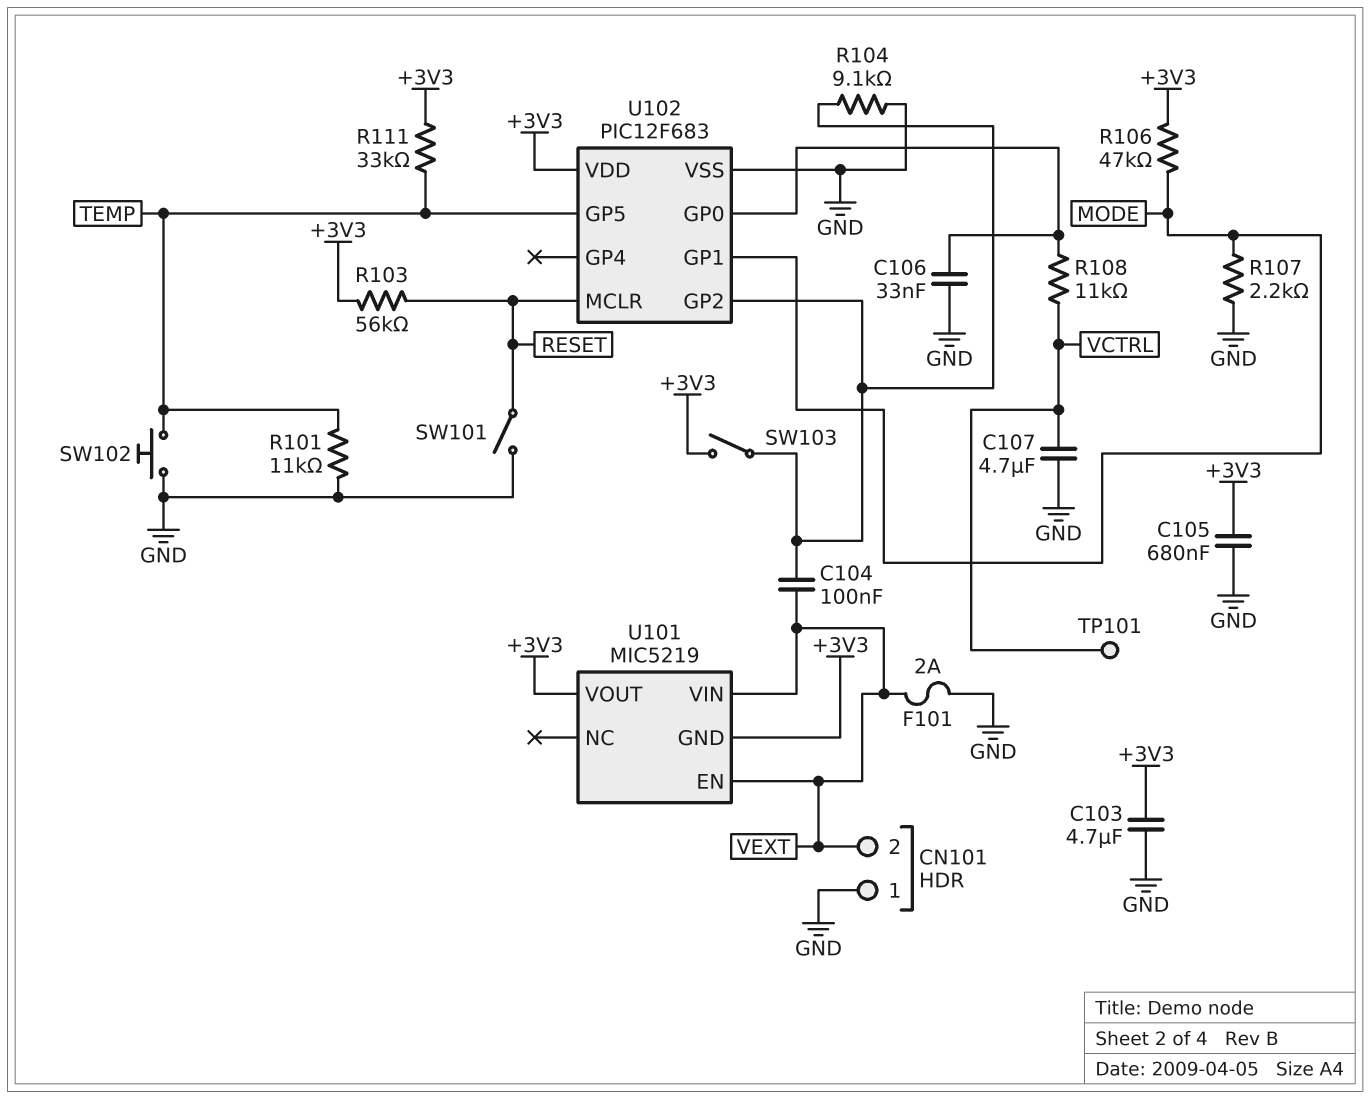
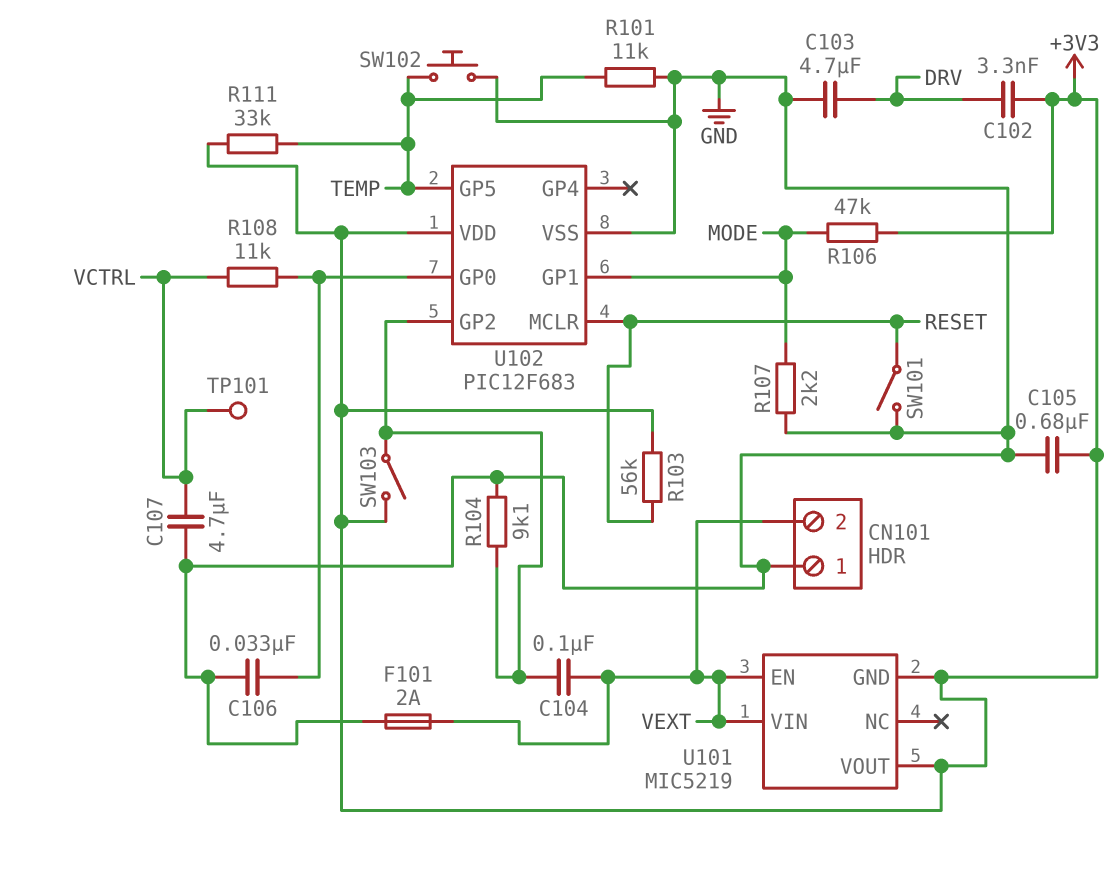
C102: none -> 3.3nF (+3V3, DRV)
C103: 4.7uF (+3V3, GND) -> 4.7uF (DRV, GND)

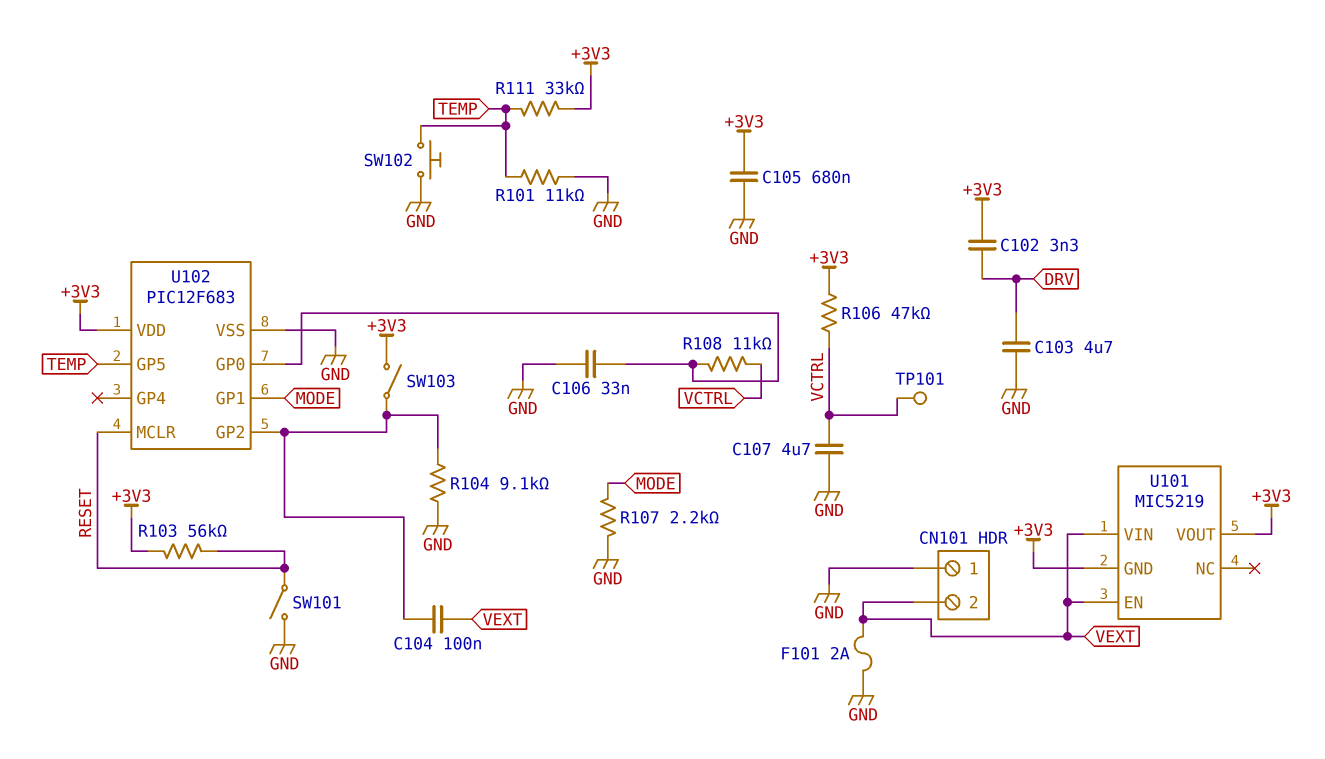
R106: 47k (+3V3, MODE) -> 47k (+3V3, VCTRL)

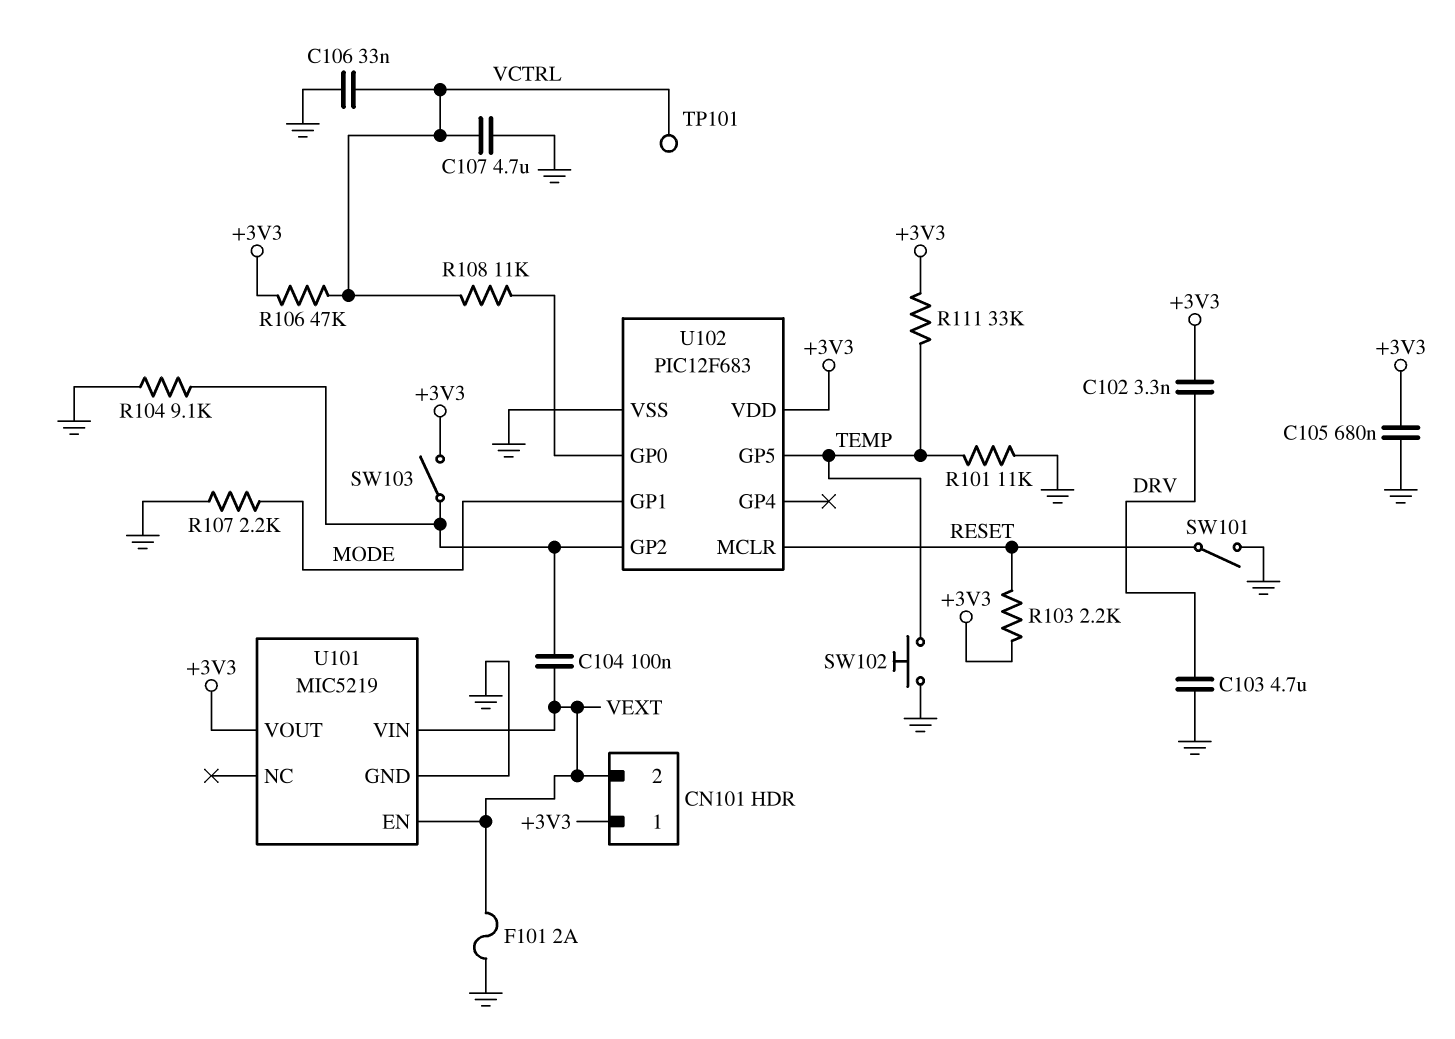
C106: 33nF (GND, U102/GP0) -> 33nF (GND, VCTRL)
CN101 pin 1: GND -> +3V3
R103: 56k (+3V3, RESET) -> 2.2k (+3V3, RESET)
U101 pin GND: +3V3 -> GND

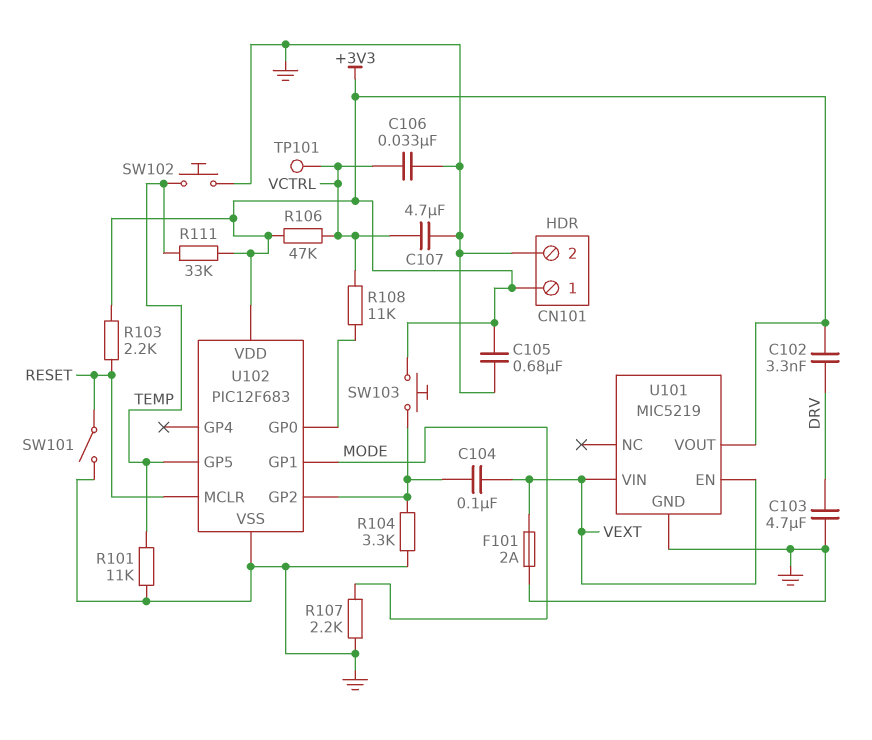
CN101 pin 2: VEXT -> GND
R104: 9.1k (GND, U102/GP2) -> 3.3k (GND, U102/GP2)
SW103: switch (+3V3, U102/GP2) -> button (+3V3, U102/GP2)

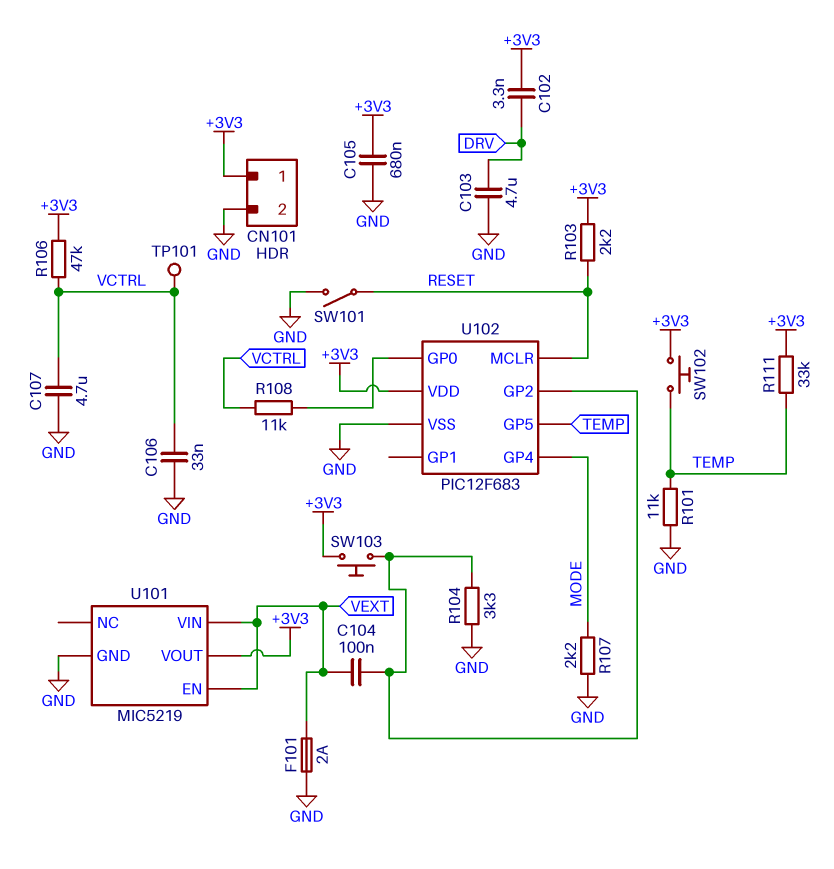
SW102: button (GND, TEMP) -> button (+3V3, TEMP)
U102 pin GP1: MODE -> none
U102 pin GP4: none -> MODE

